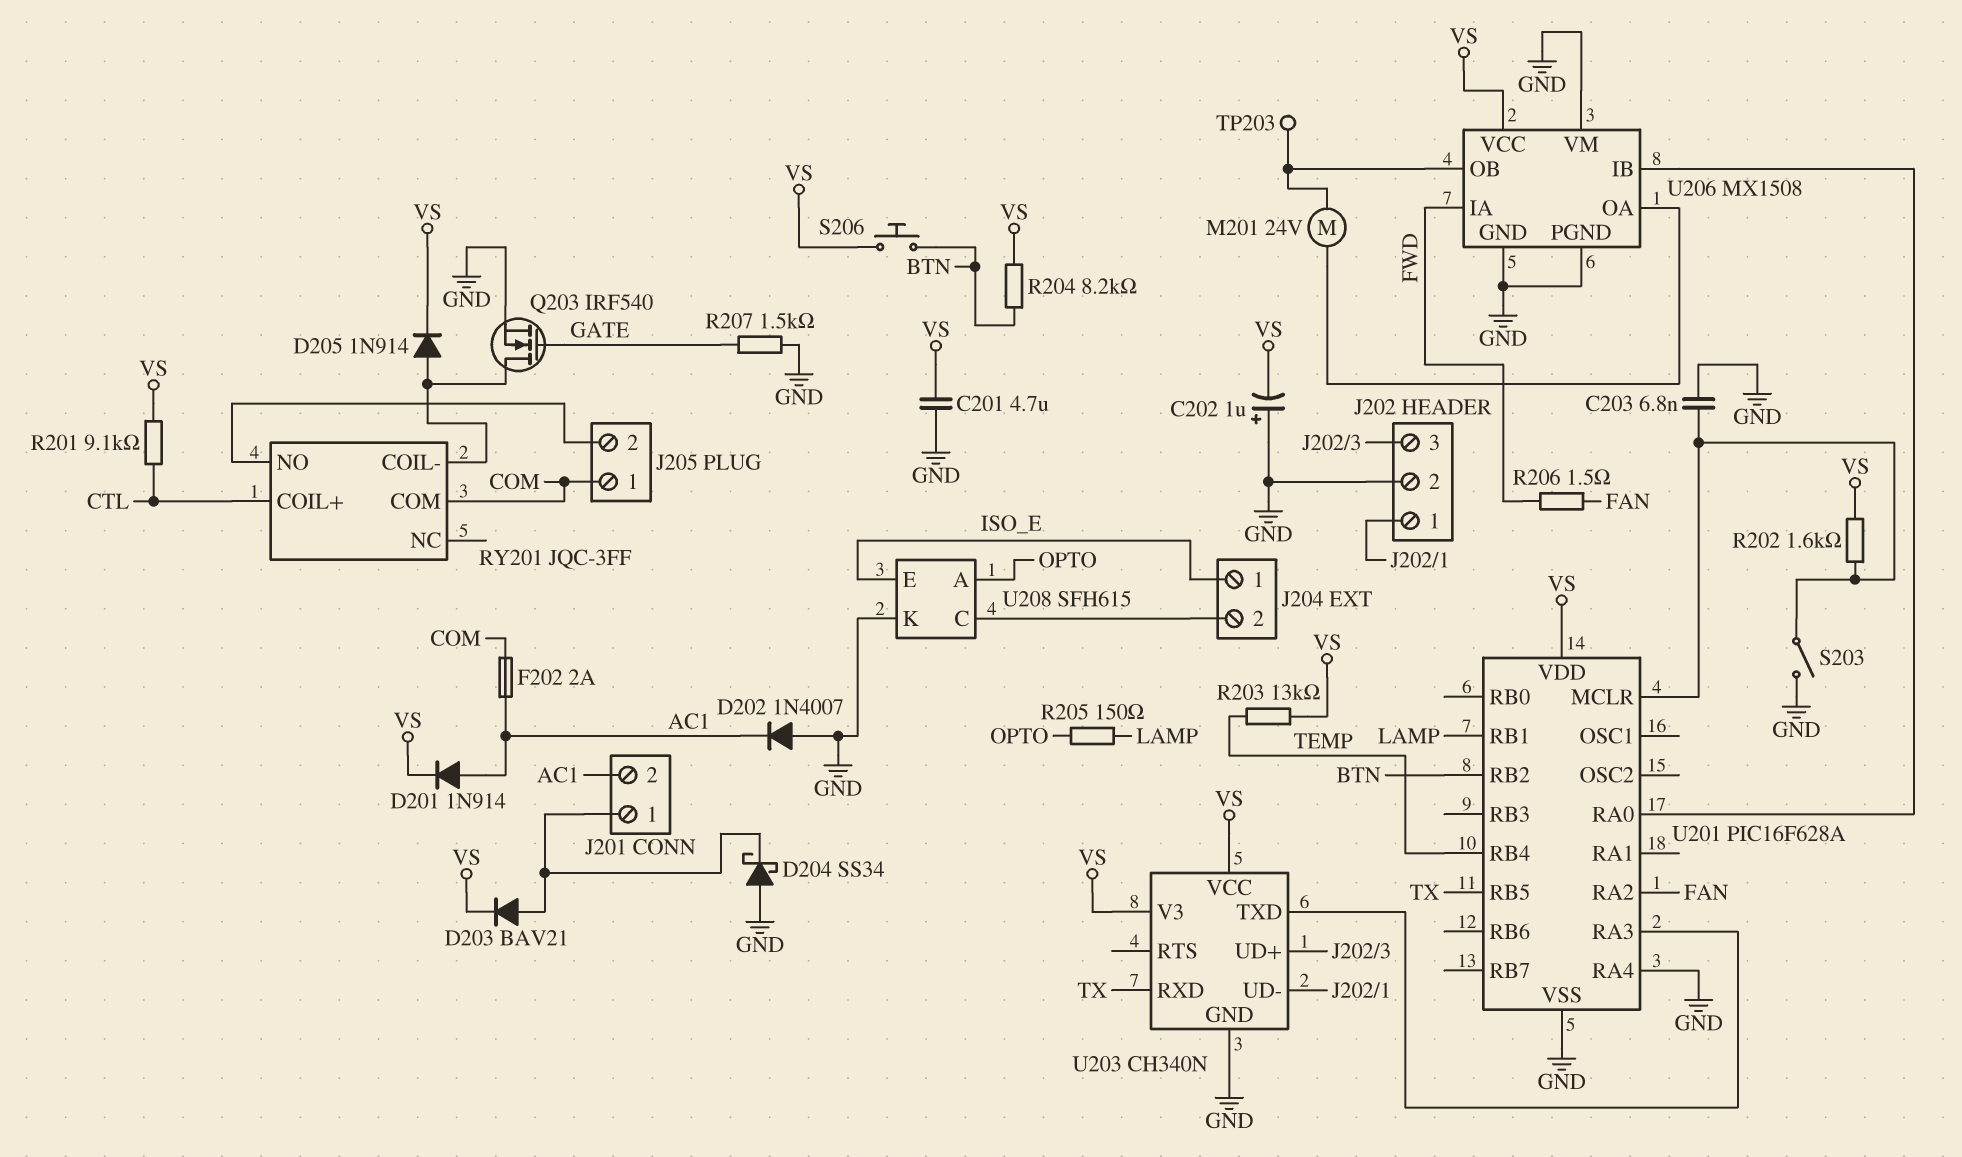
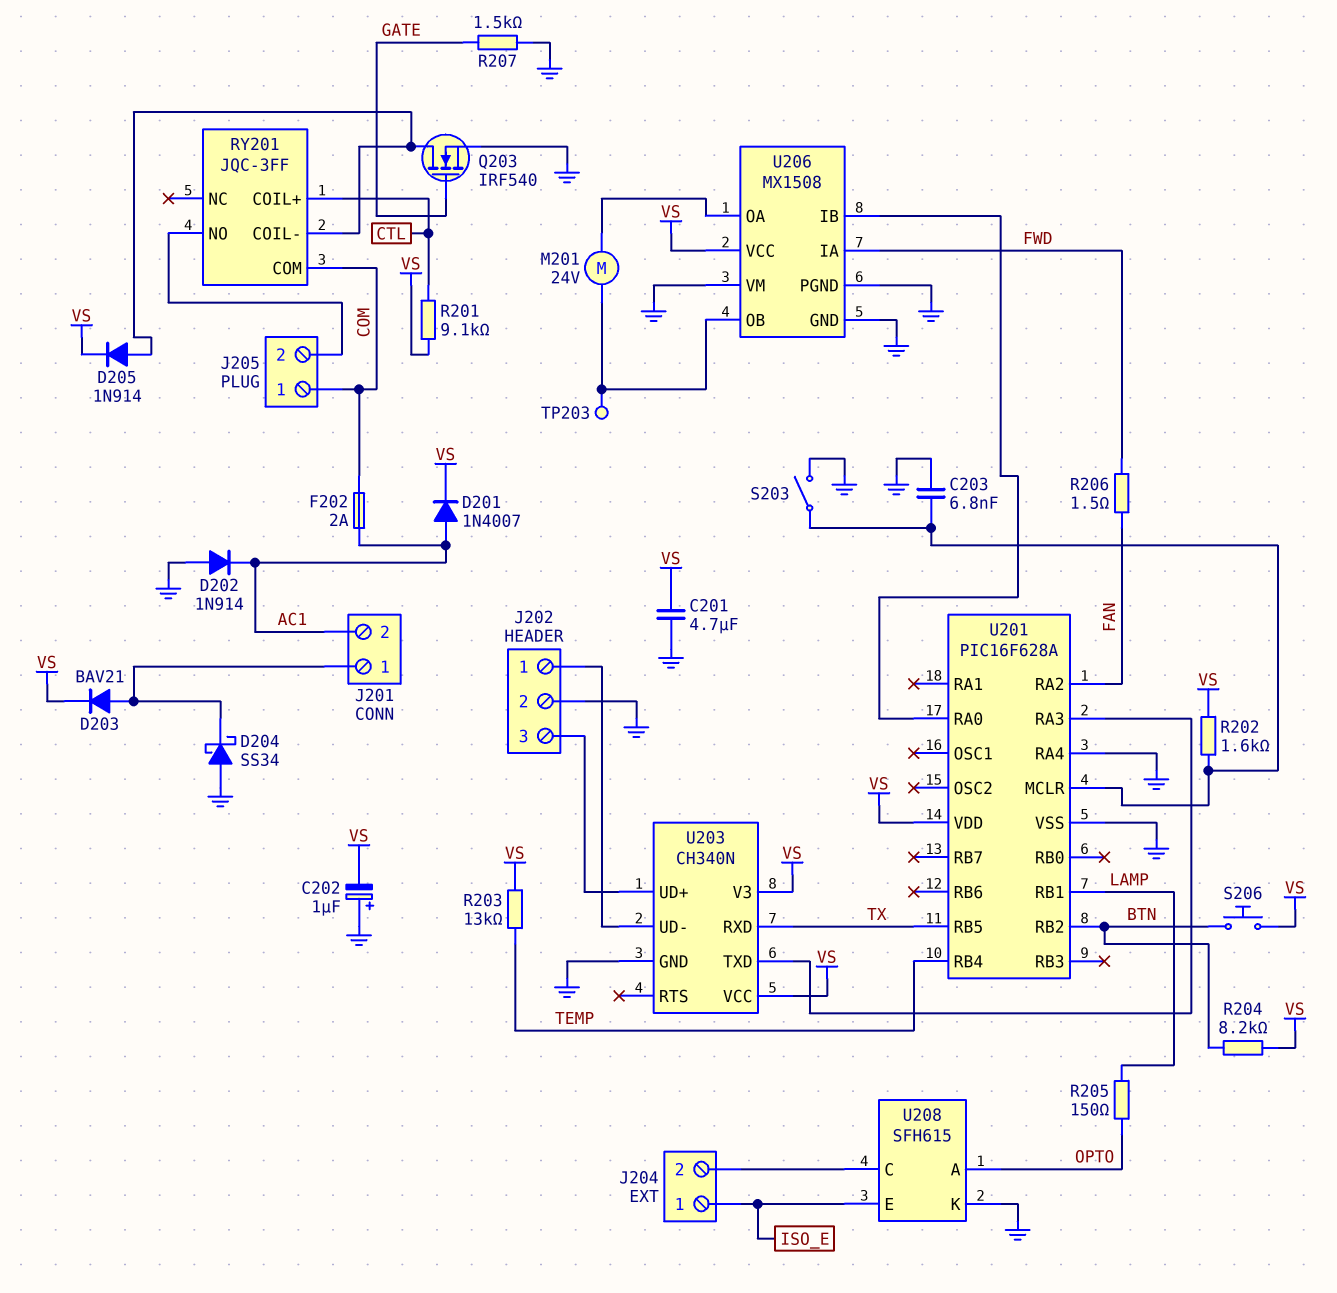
D201: diode 1N914 (A AC1, K VS) -> diode 1N4007 (A AC1, K VS)
D202: diode 1N4007 (A GND, K AC1) -> diode 1N914 (A GND, K AC1)

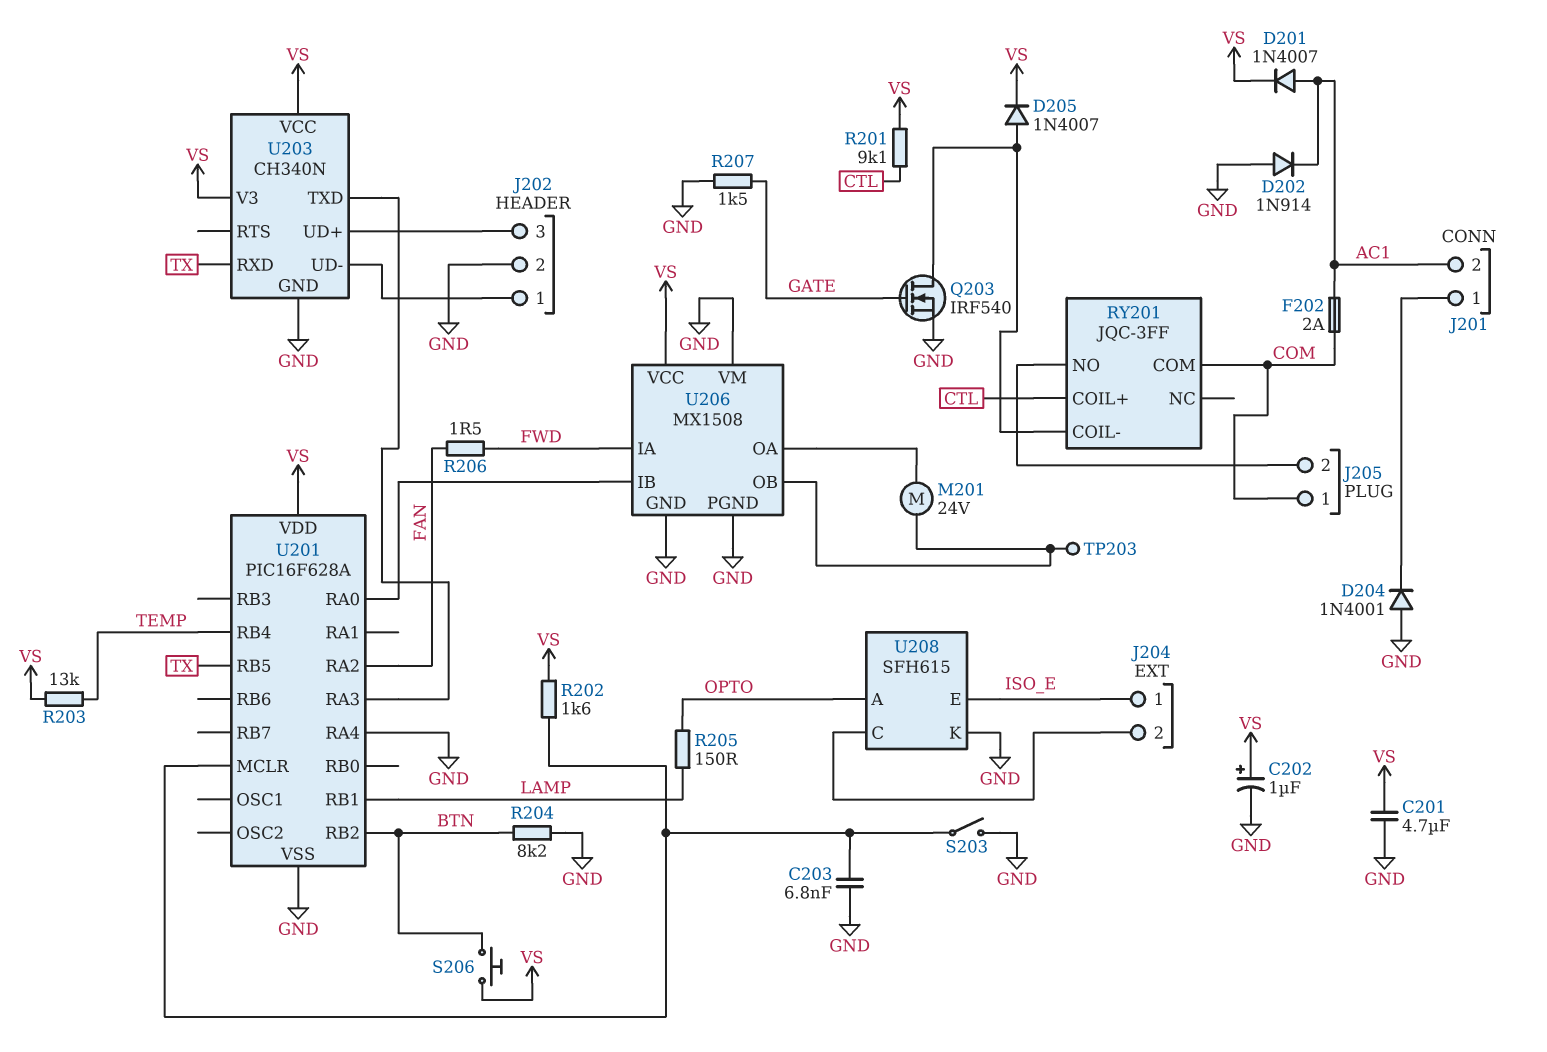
C202: 1uF (plus GND, minus VS) -> 1uF (plus VS, minus GND)
D203: diode BAV21 (A J201/1, K VS) -> none
D204: schottky SS34 (A GND, K J201/1) -> diode 1N4001 (A GND, K J201/1)
D205: diode 1N914 (A RY201/COIL-, K VS) -> diode 1N4007 (A RY201/COIL-, K VS)
R204: 8.2k (BTN, VS) -> 8.2k (BTN, GND)

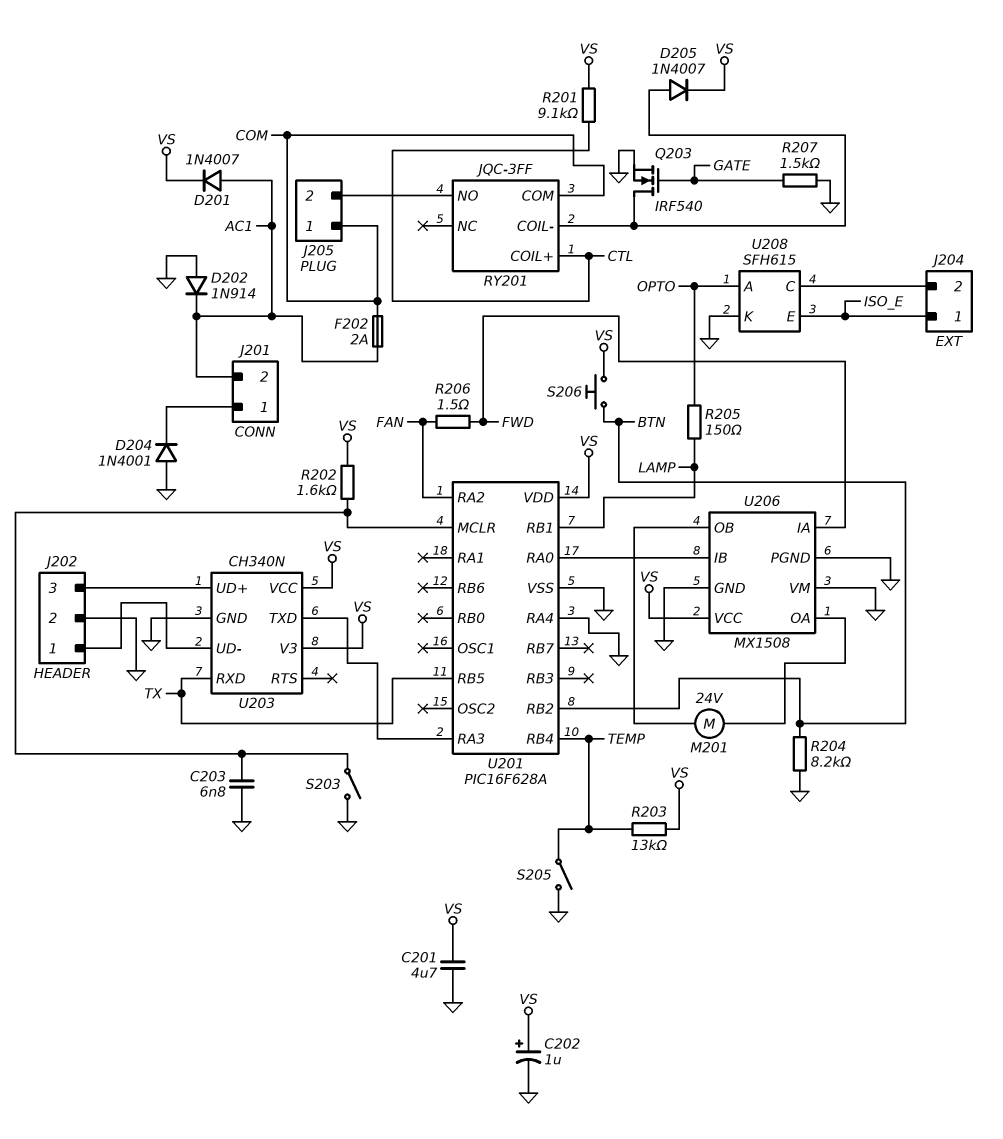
S205: none -> switch (GND, TEMP)
TP203: test point (U206/OB) -> none

